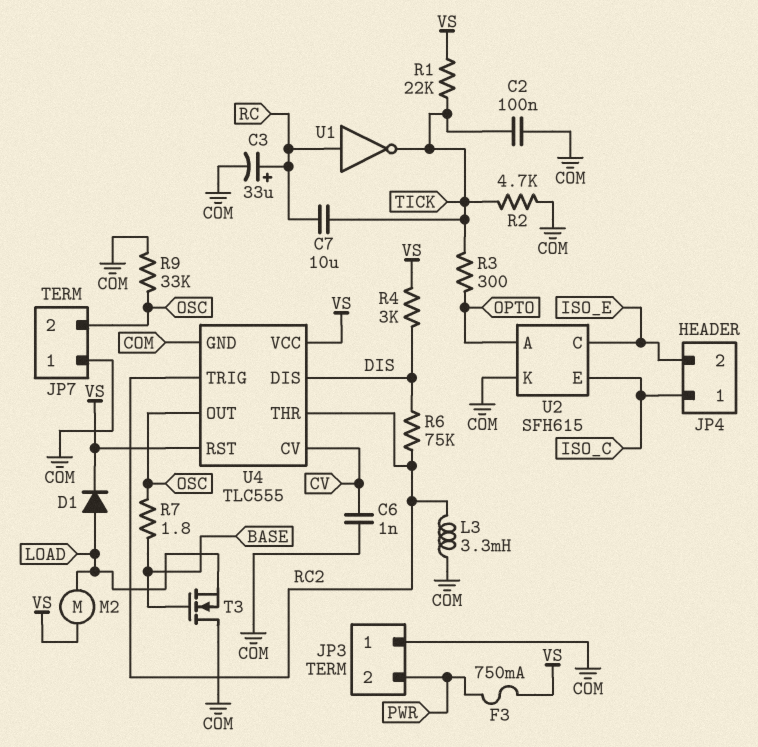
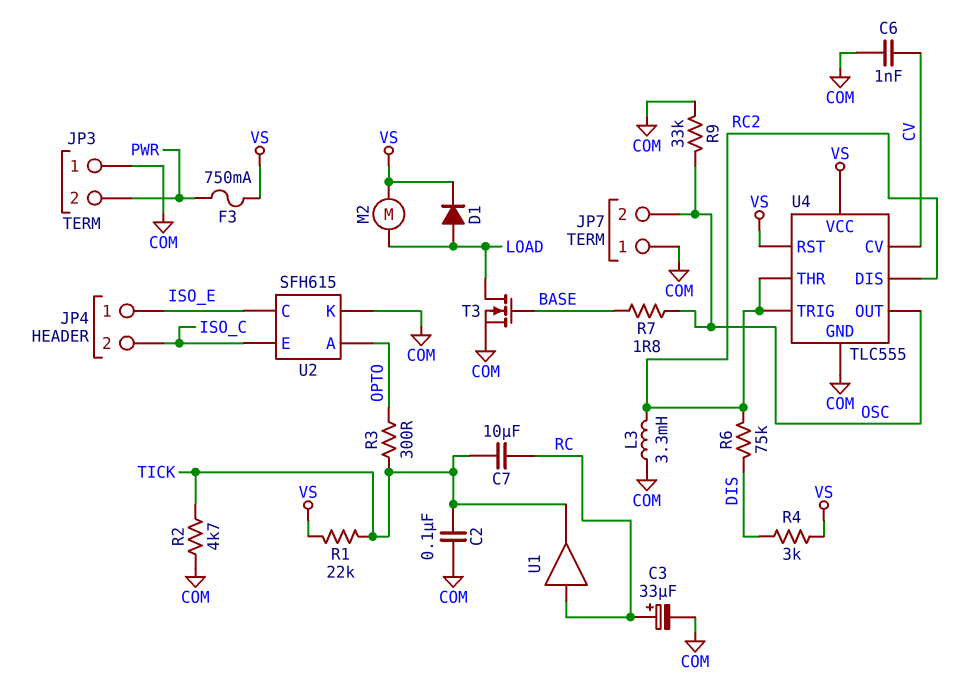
JP4 pin 1: ISO_C -> ISO_E
JP4 pin 2: ISO_E -> ISO_C
T3: NMOS (G BASE, D COM, S LOAD) -> NMOS (G BASE, D LOAD, S COM)
U1: NOT (in RC, out TICK) -> buffer (in RC, out TICK)
U4 pin DIS: DIS -> RC2

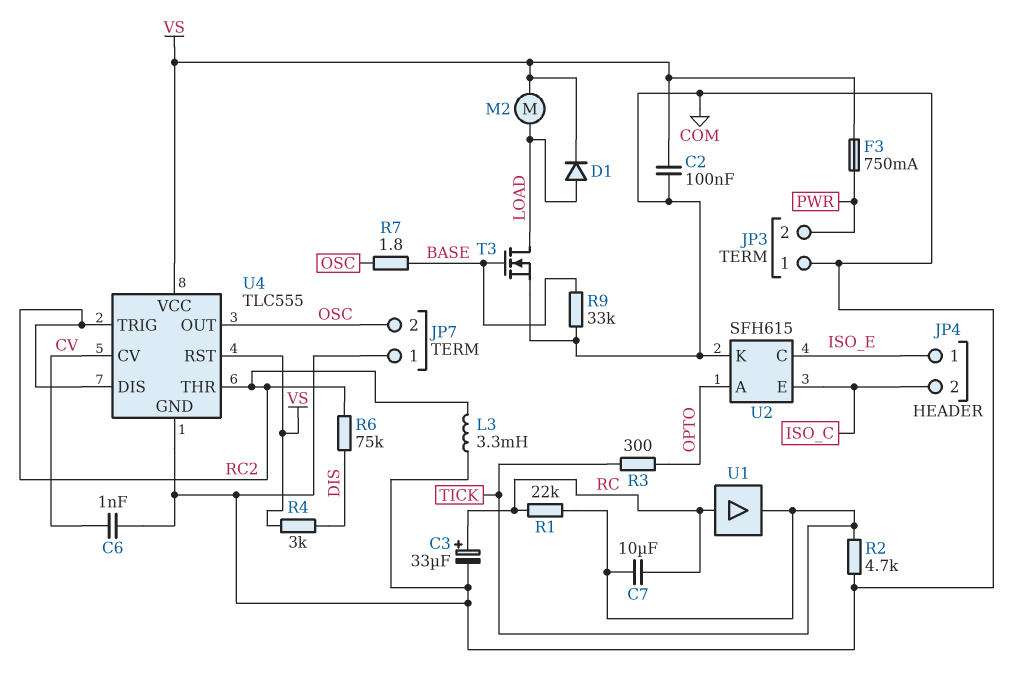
C2: 100nF (COM, TICK) -> 100nF (COM, VS)
R1: 22k (TICK, VS) -> 22k (RC, TICK)
R9: 33k (COM, OSC) -> 33k (BASE, COM)

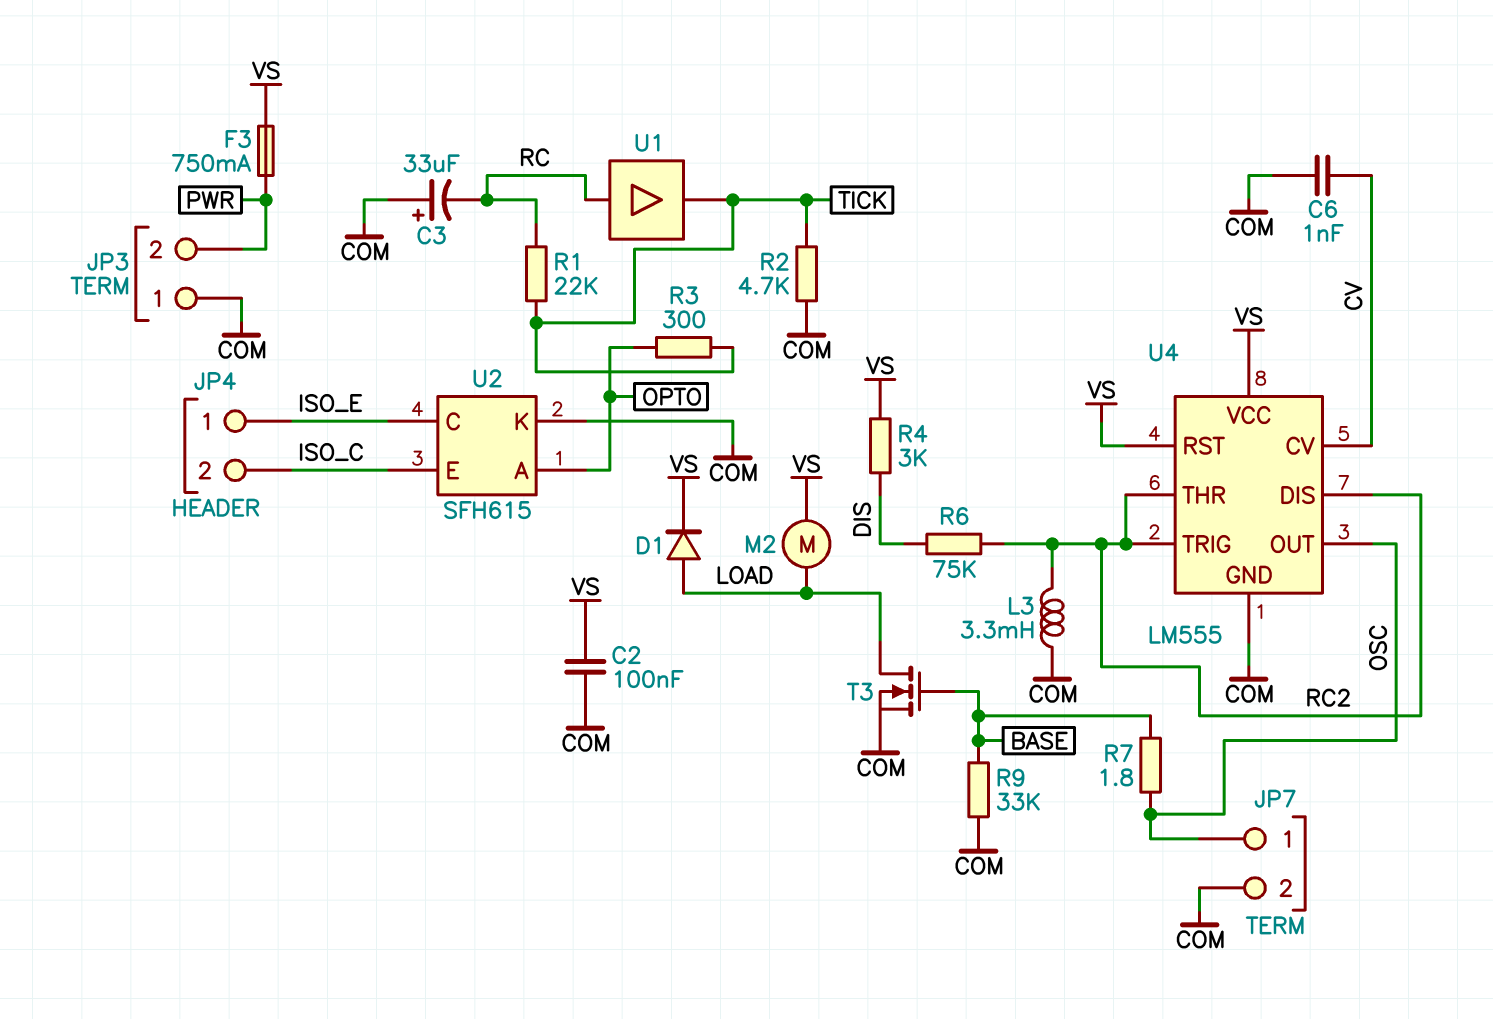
C3: 33uF (plus RC, minus COM) -> 33uF (plus COM, minus RC)
C7: 10uF (RC, TICK) -> none
JP7 pin 1: COM -> OSC
JP7 pin 2: OSC -> COM
U4: TLC555 -> LM555

